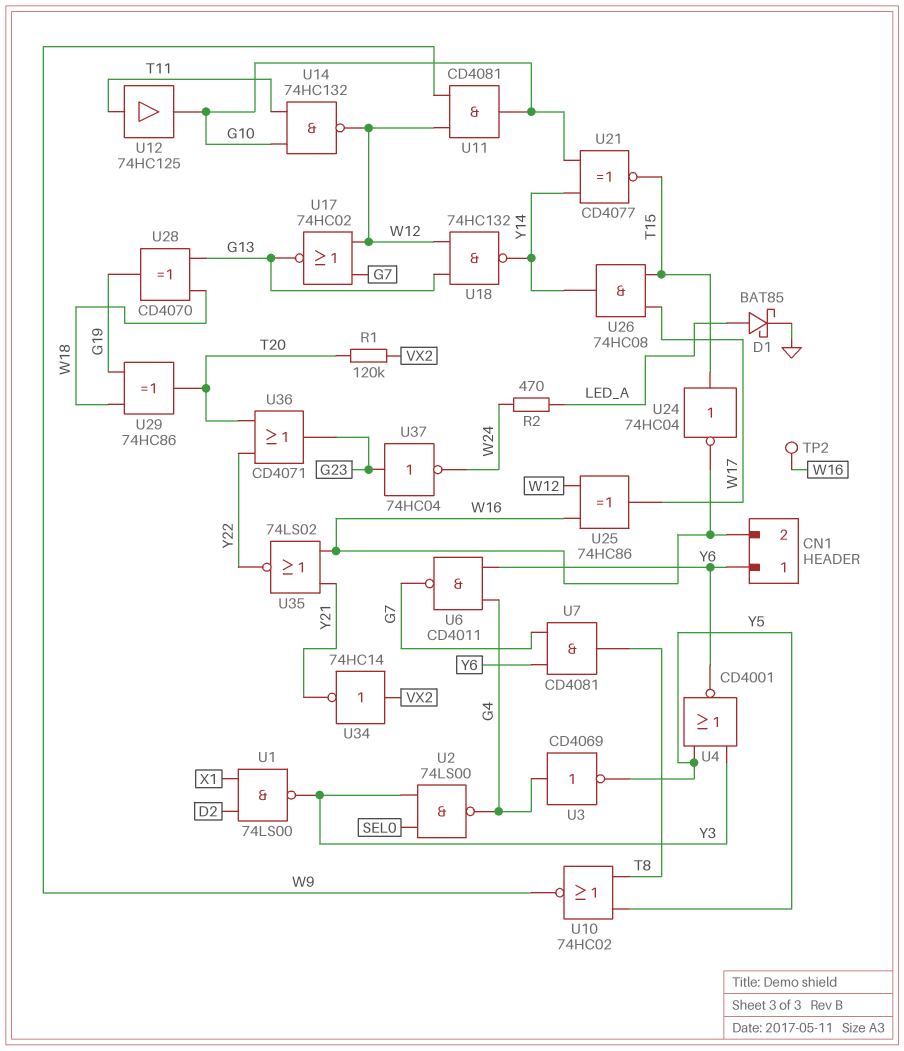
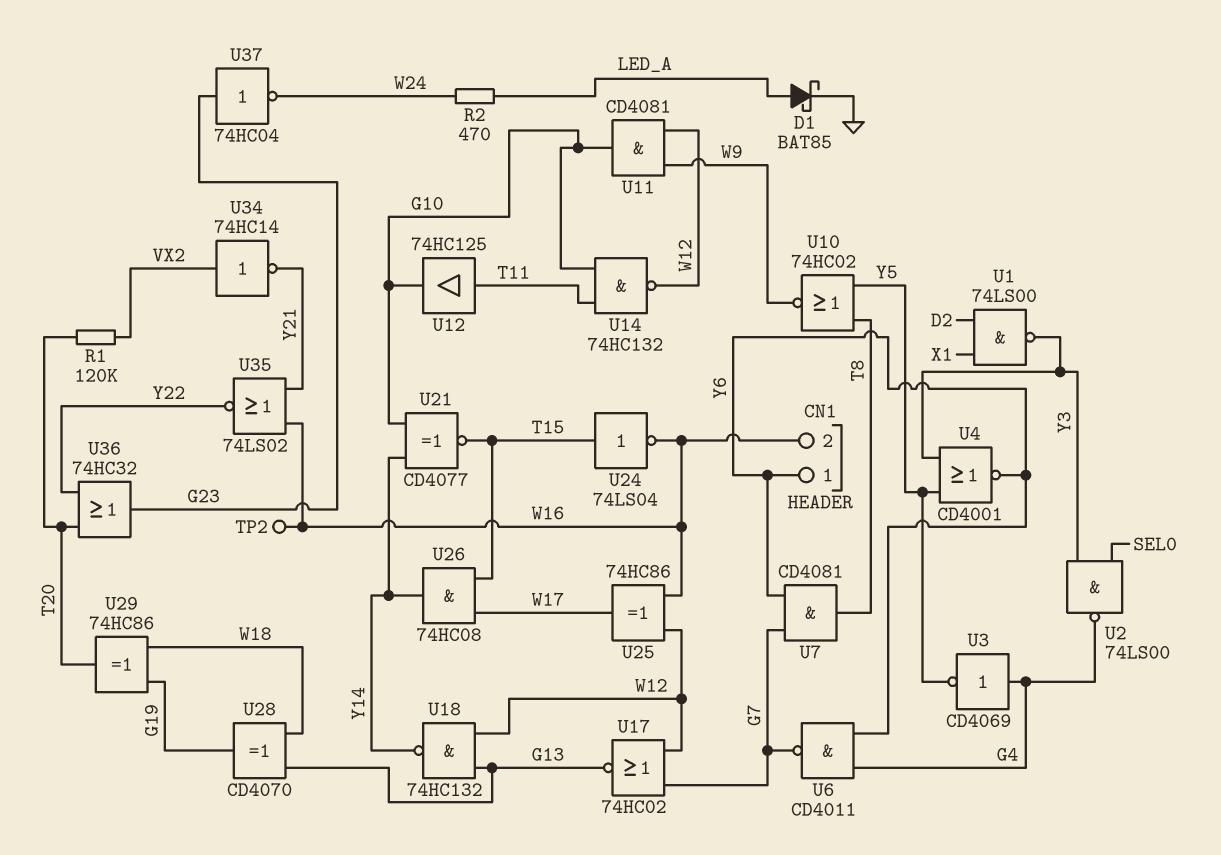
U24: NOT 74HC04 (in T15, out W16) -> NOT 74LS04 (in T15, out W16)
U36: OR CD4071 (in T20, in Y22, out G23) -> OR 74HC32 (in T20, in Y22, out G23)

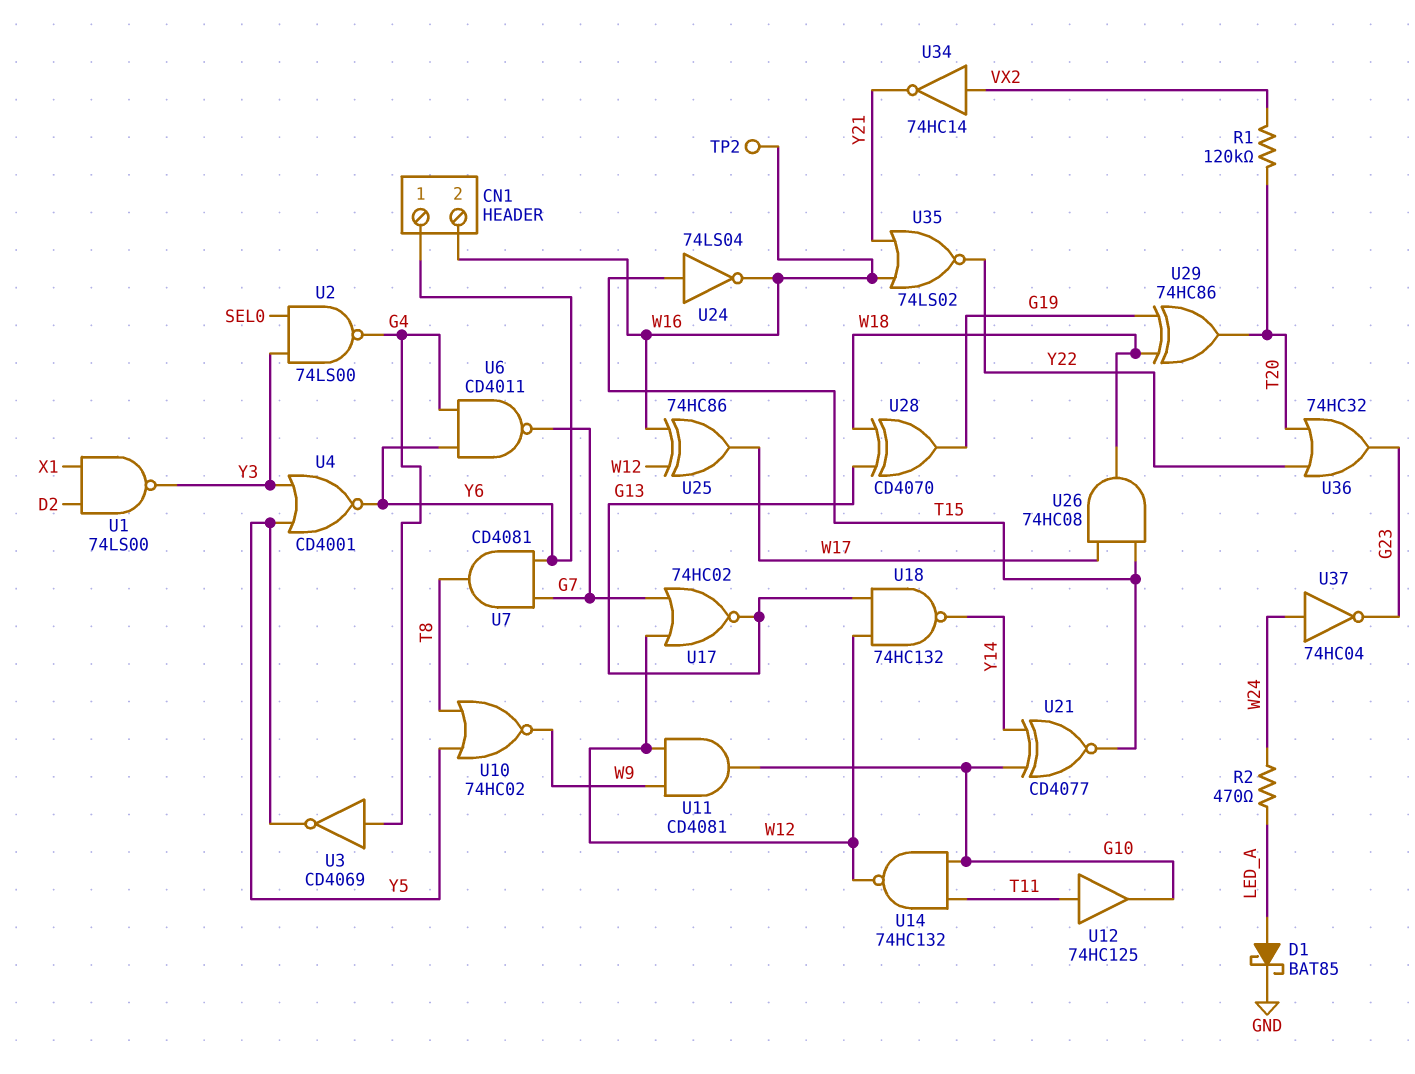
U26: AND 74HC08 (in T15, in W17, out Y14) -> AND 74HC08 (in T15, in W17, out W18)
U37: NOT 74HC04 (in G23, out W24) -> NOT 74HC04 (in W24, out G23)

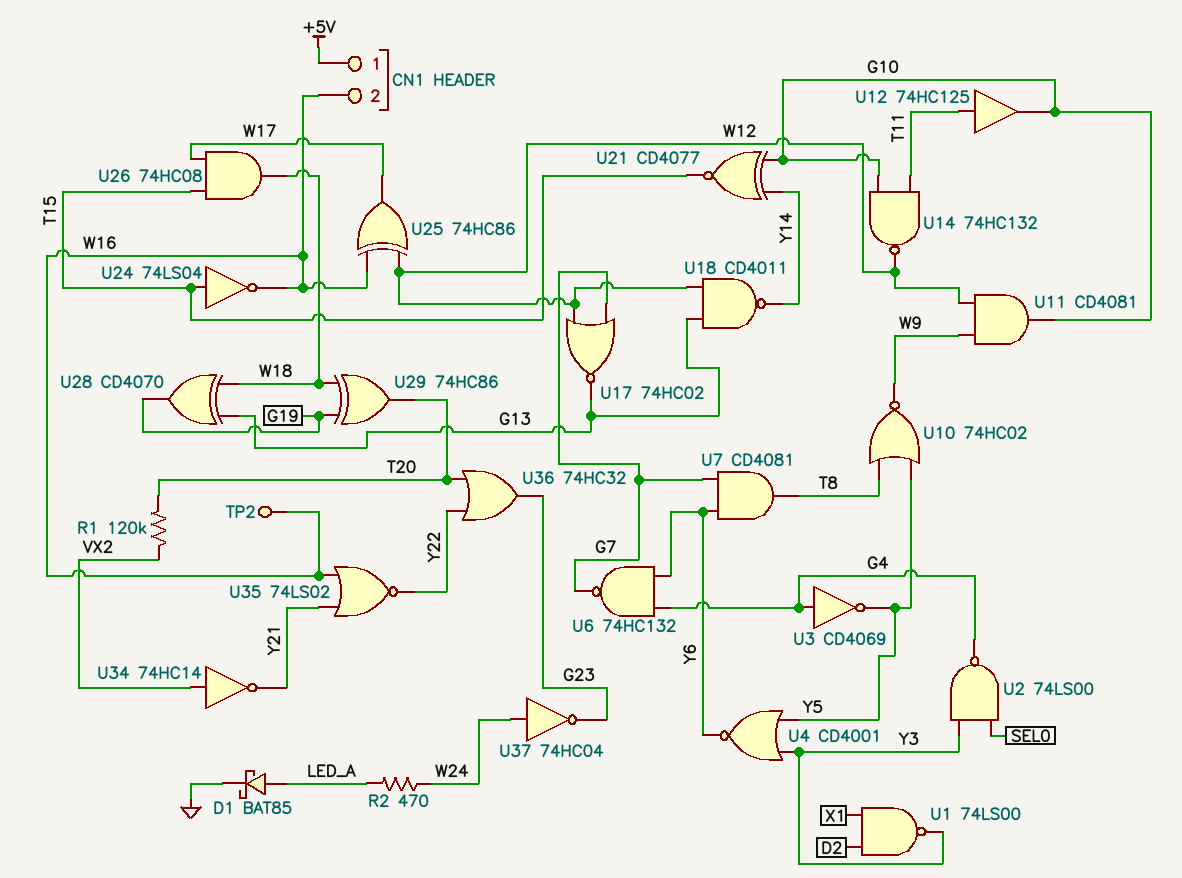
CN1 pin 1: Y6 -> +5V
U6: NAND CD4011 (in G4, in Y6, out G7) -> NAND 74HC132 (in G4, in Y6, out G7)
U18: NAND 74HC132 (in G13, in W12, out Y14) -> NAND CD4011 (in G13, in W12, out Y14)

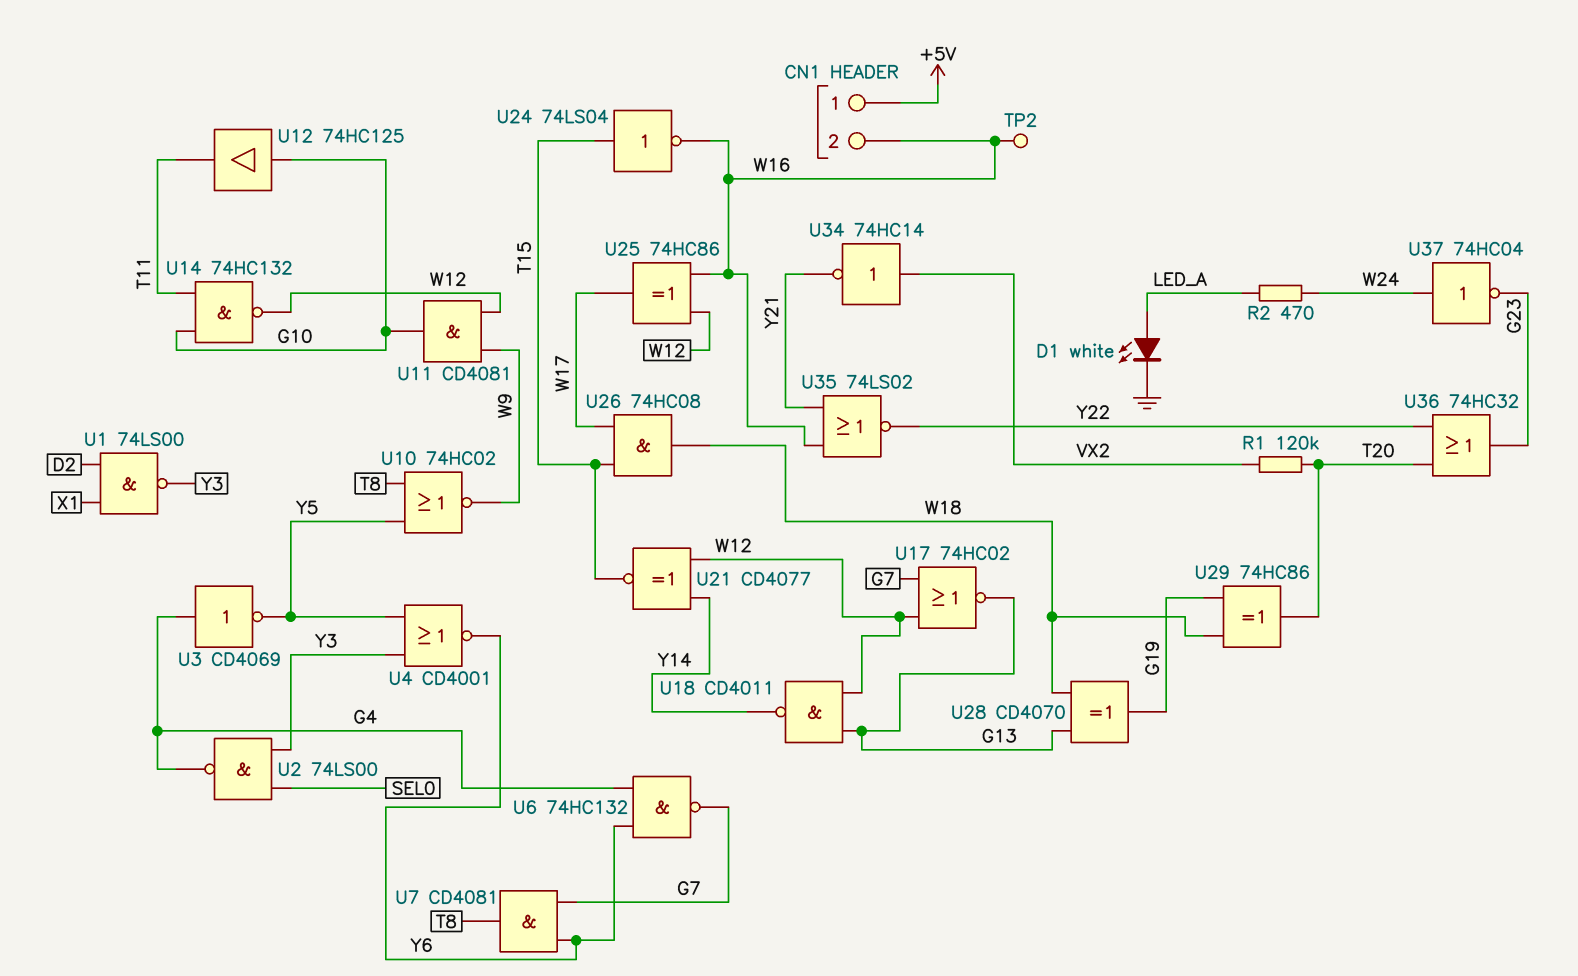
D1: schottky BAT85 (A LED_A, K GND) -> LED white (A LED_A, K GND)
U12: buffer 74HC125 (in T11, out G10) -> buffer 74HC125 (in G10, out T11)
U21: XNOR CD4077 (in G10, in Y14, out T15) -> XNOR CD4077 (in W12, in Y14, out T15)

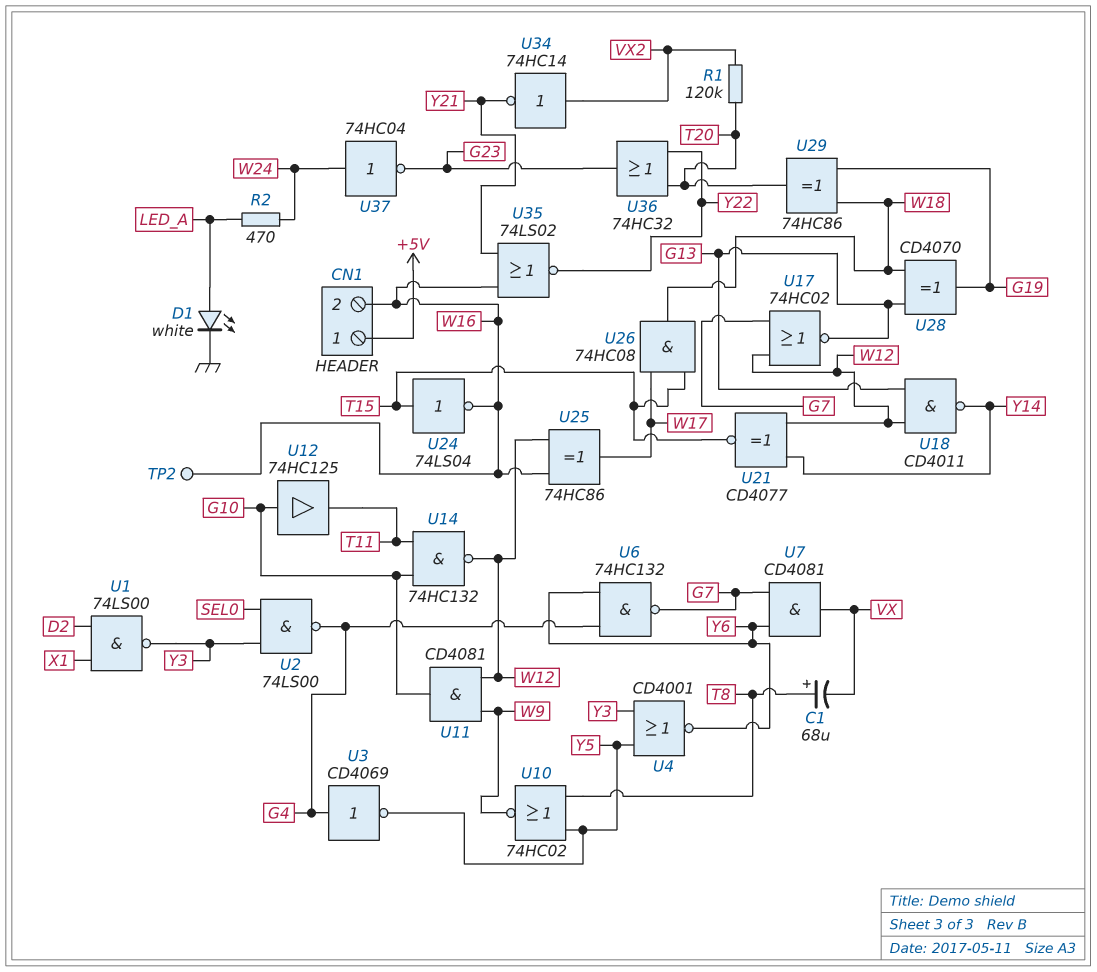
C1: none -> 68uF (plus T8, minus VX)
U7: AND CD4081 (in G7, in Y6, out T8) -> AND CD4081 (in G7, in Y6, out VX)

